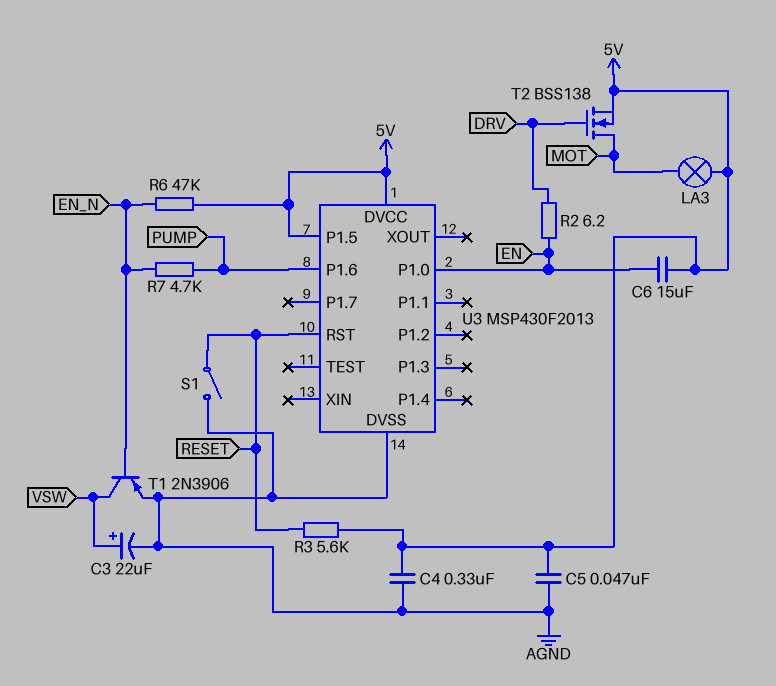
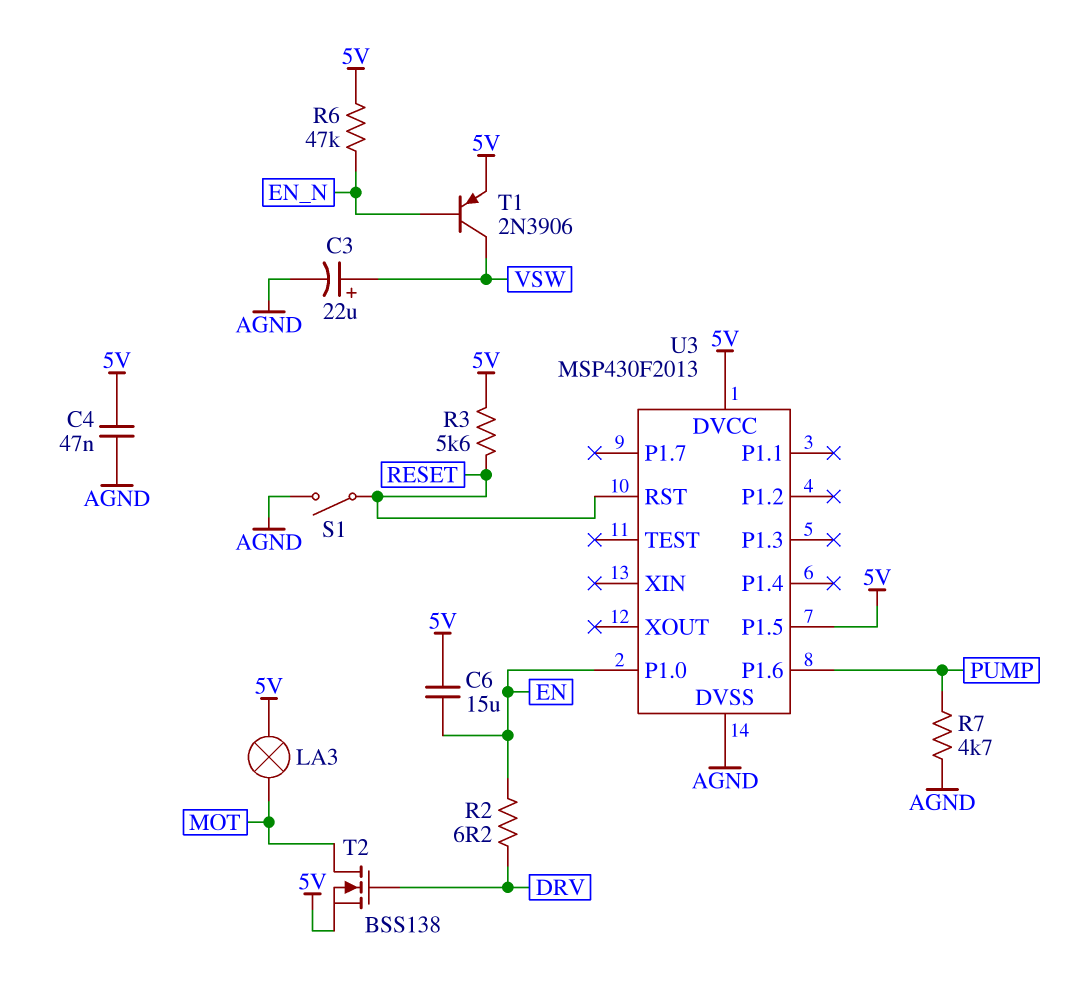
C4: 330nF (5V, AGND) -> 47nF (5V, AGND)
C5: 47nF (5V, AGND) -> none
R7: 4.7k (EN_N, PUMP) -> 4.7k (AGND, PUMP)
T1: PNP 2N3906 (B EN_N, C VSW, E AGND) -> PNP 2N3906 (B EN_N, C VSW, E 5V)

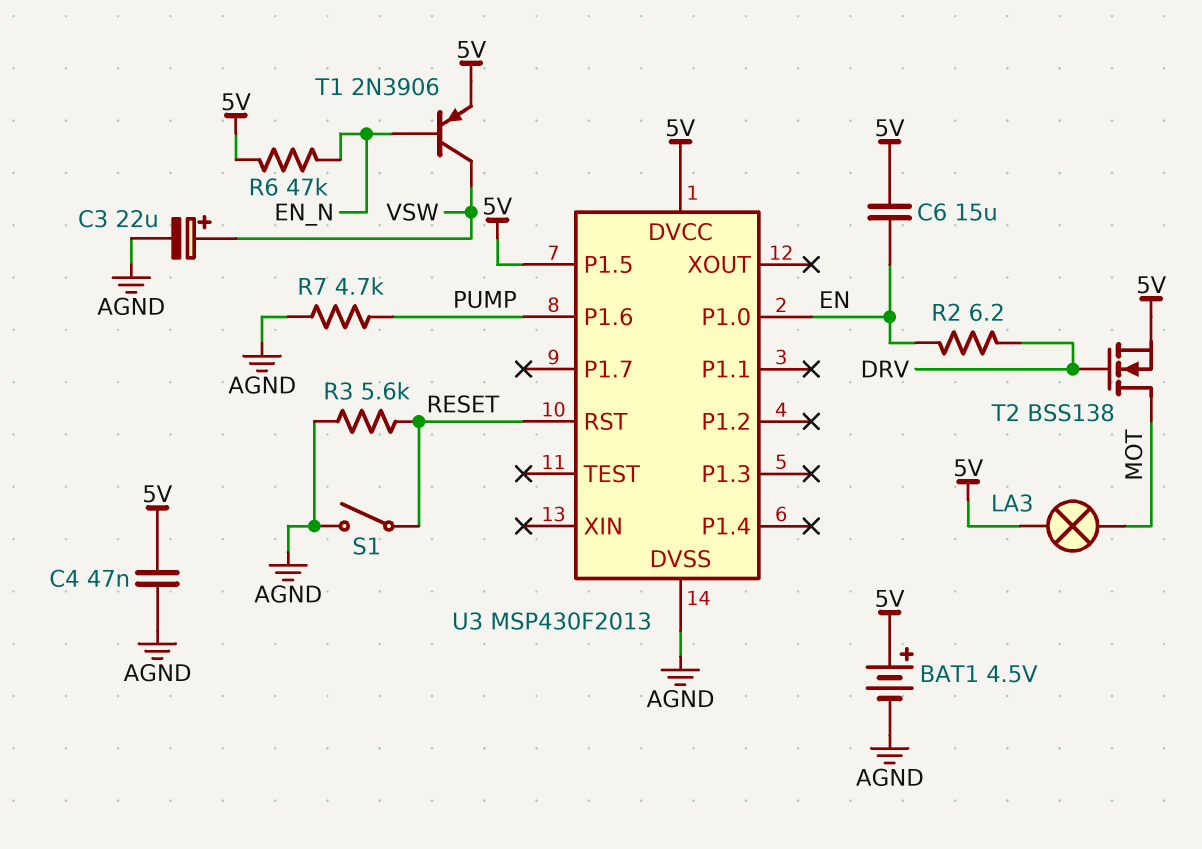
BAT1: none -> 4.5V (plus 5V, minus AGND)
R3: 5.6k (5V, RESET) -> 5.6k (AGND, RESET)

